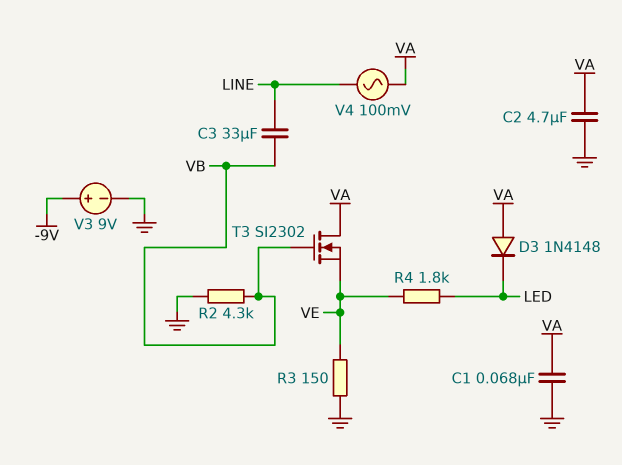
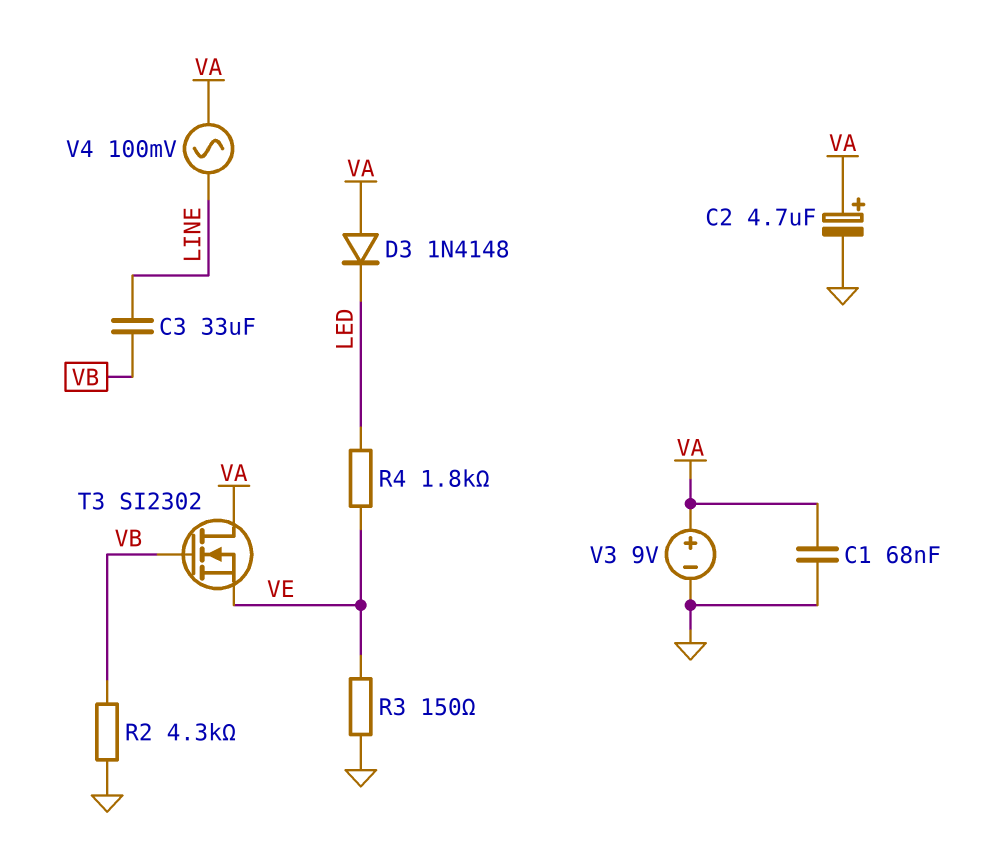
C2: 4.7uF (GND, VA) -> 4.7uF (plus VA, minus GND)
V3: 9V (plus -9V, minus GND) -> 9V (plus VA, minus GND)

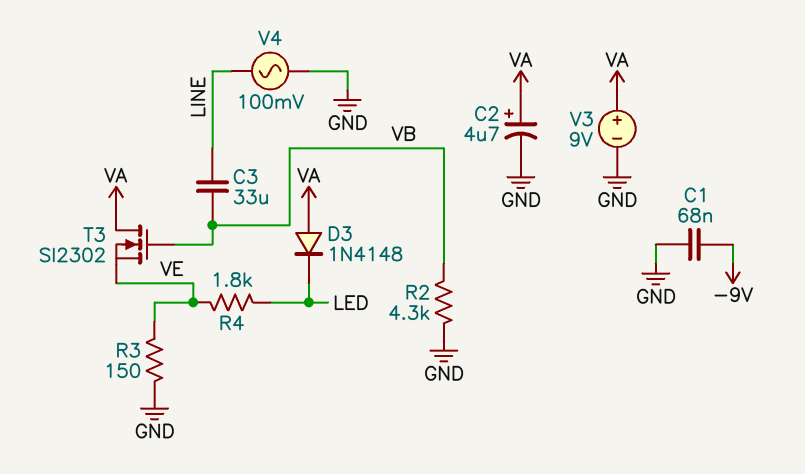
C1: 68nF (GND, VA) -> 68nF (-9V, GND)
V4: AC 100mV (LINE, VA) -> AC 100mV (GND, LINE)

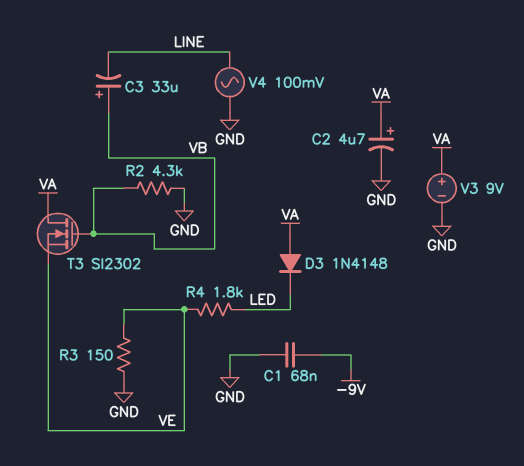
C3: 33uF (LINE, VB) -> 33uF (plus VB, minus LINE)

